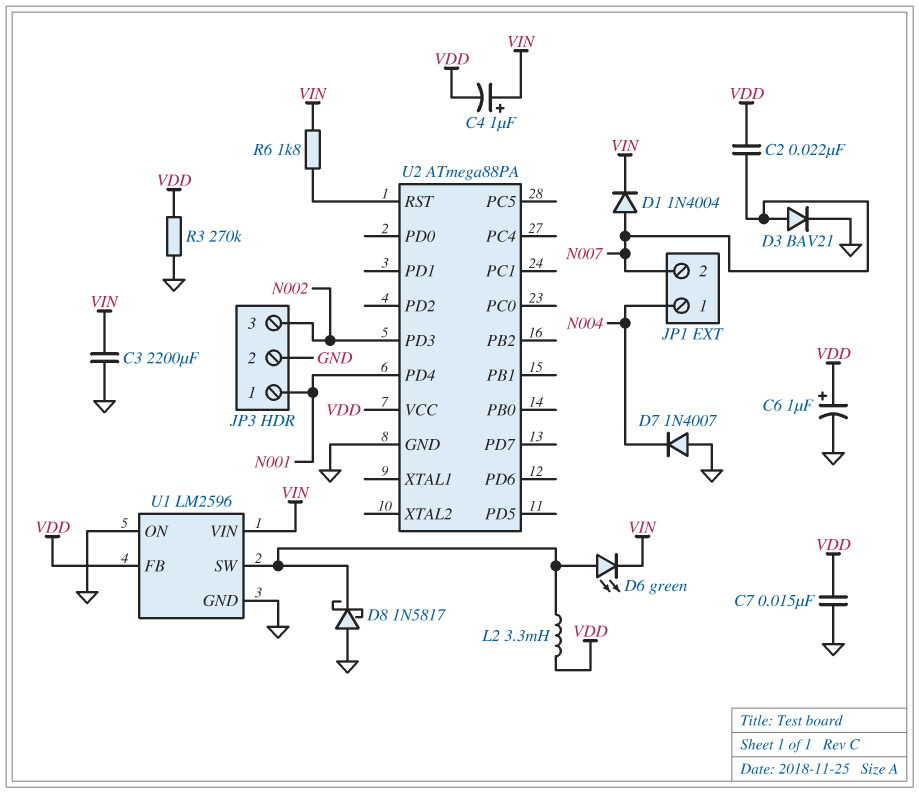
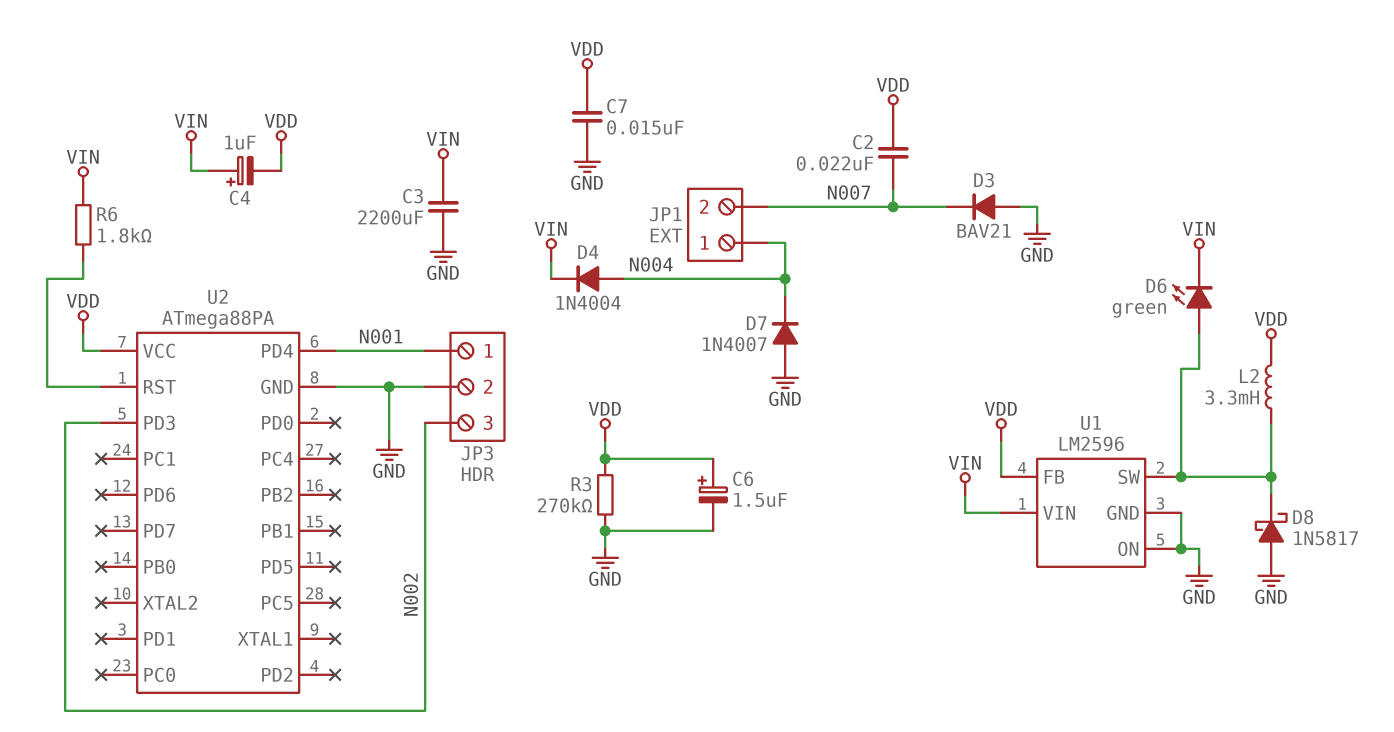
C6: 1uF (plus VDD, minus GND) -> 1.5uF (plus VDD, minus GND)
D1: diode 1N4004 (A N007, K VIN) -> none
D3: diode BAV21 (A N007, K GND) -> diode BAV21 (A GND, K N007)
D4: none -> diode 1N4004 (A N004, K VIN)

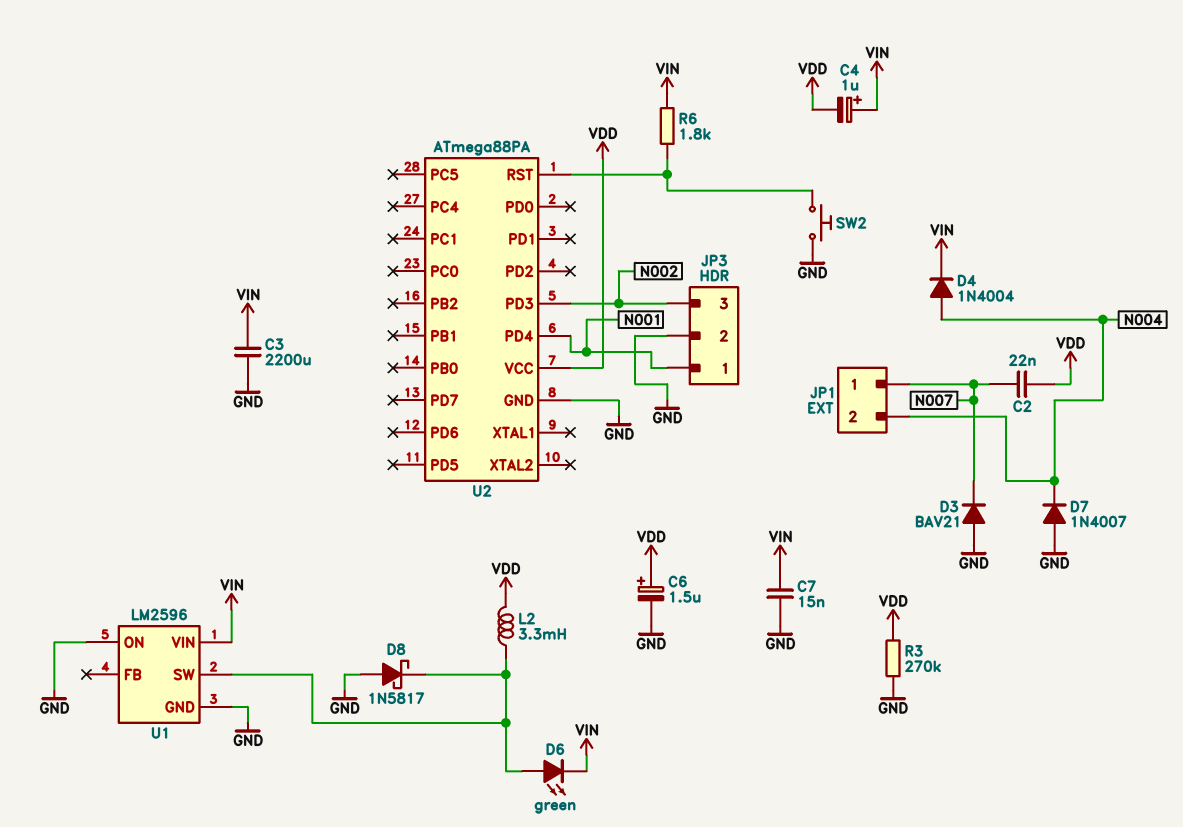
C7: 15nF (GND, VDD) -> 15nF (GND, VIN)
JP1 pin 1: N004 -> N007
JP1 pin 2: N007 -> N004
SW2: none -> button (GND, U2/RST)
U1 pin FB: VDD -> none

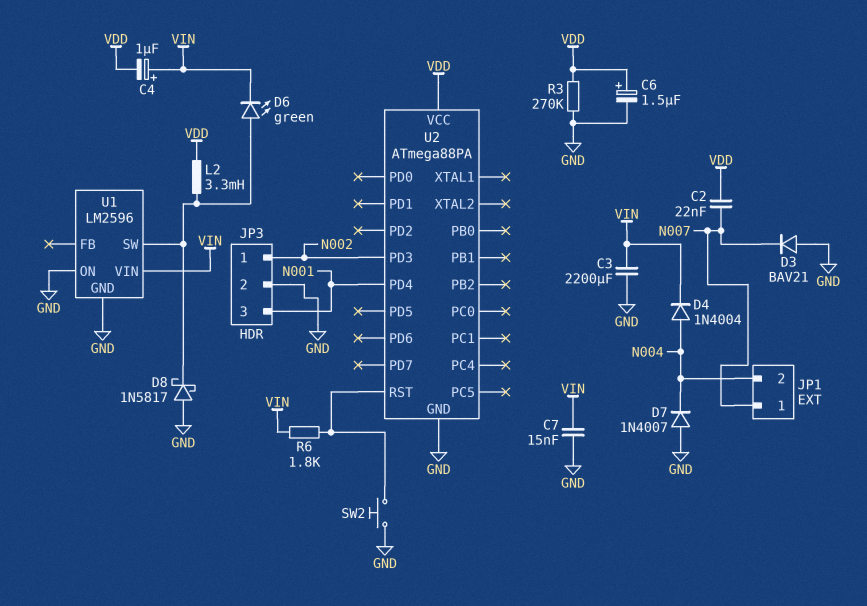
JP3 pin 1: N001 -> N002
JP3 pin 3: N002 -> N001

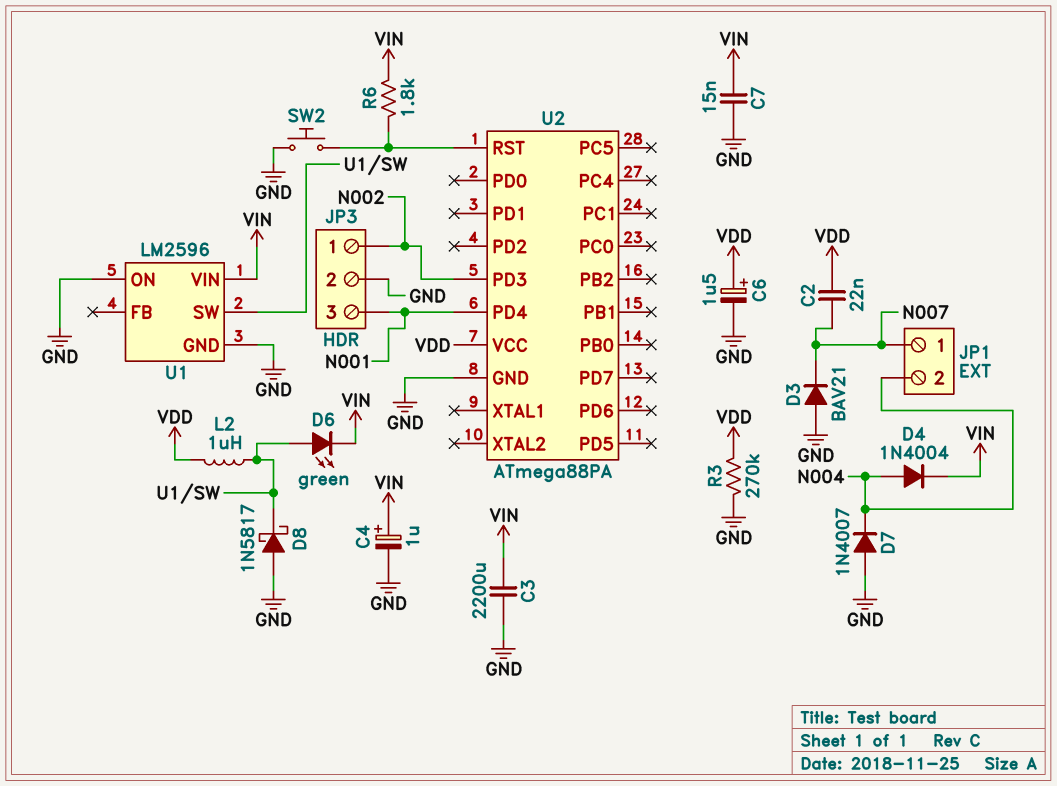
C4: 1uF (plus VIN, minus VDD) -> 1uF (plus VIN, minus GND)
L2: 3.3mH (U1/SW, VDD) -> 1uH (U1/SW, VDD)

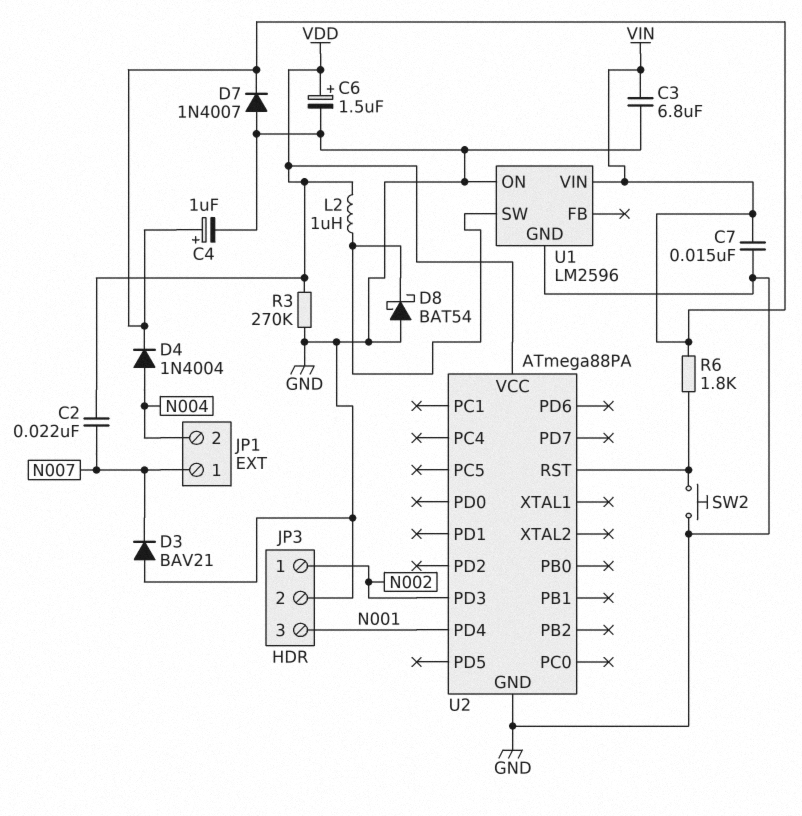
C3: 2200uF (GND, VIN) -> 6.8uF (GND, VIN)
D6: LED green (A U1/SW, K VIN) -> none
D7: diode 1N4007 (A GND, K N004) -> diode 1N4007 (A GND, K VIN)
D8: schottky 1N5817 (A GND, K U1/SW) -> schottky BAT54 (A GND, K U1/SW)

